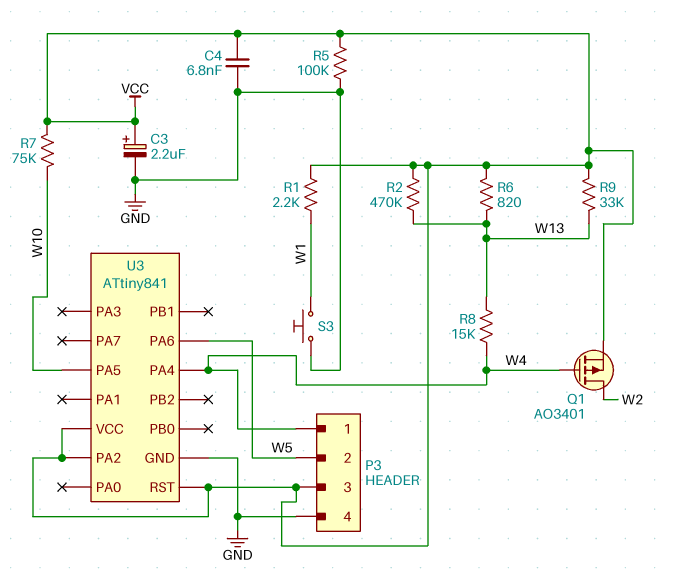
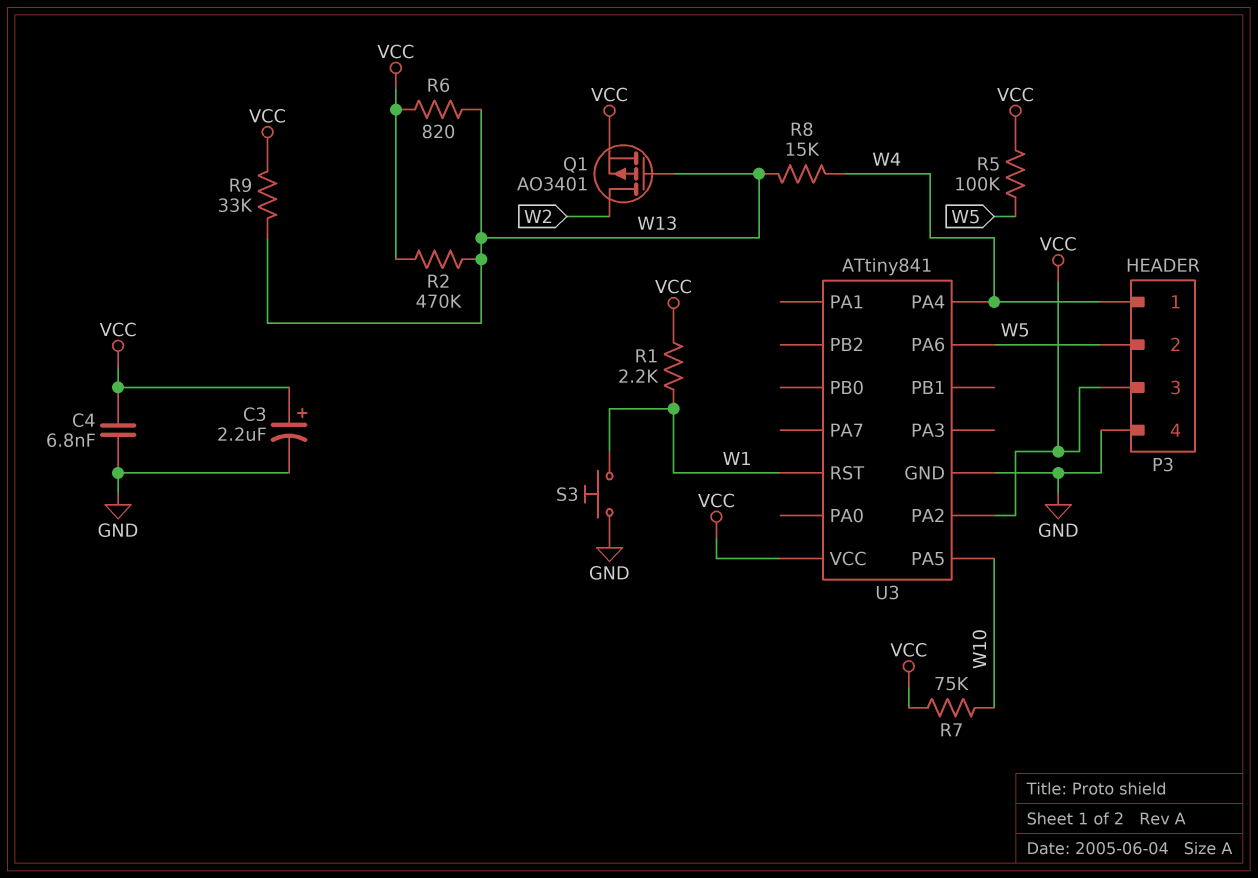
Q1: PMOS AO3401 (G W4, D W2, S VCC) -> PMOS AO3401 (G W13, D W2, S VCC)
R5: 100k (GND, VCC) -> 100k (VCC, W5)
U3 pin RST: VCC -> W1

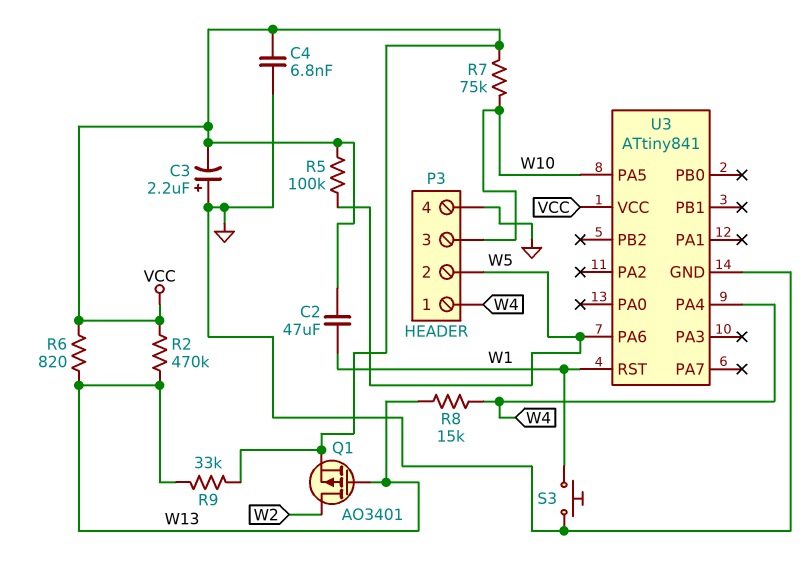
C2: none -> 47uF (VCC, W1)
C3: 2.2uF (plus VCC, minus GND) -> 2.2uF (plus GND, minus VCC)
P3 pin 3: VCC -> W10
R1: 2.2k (VCC, W1) -> none
U3 pin PA2: VCC -> none

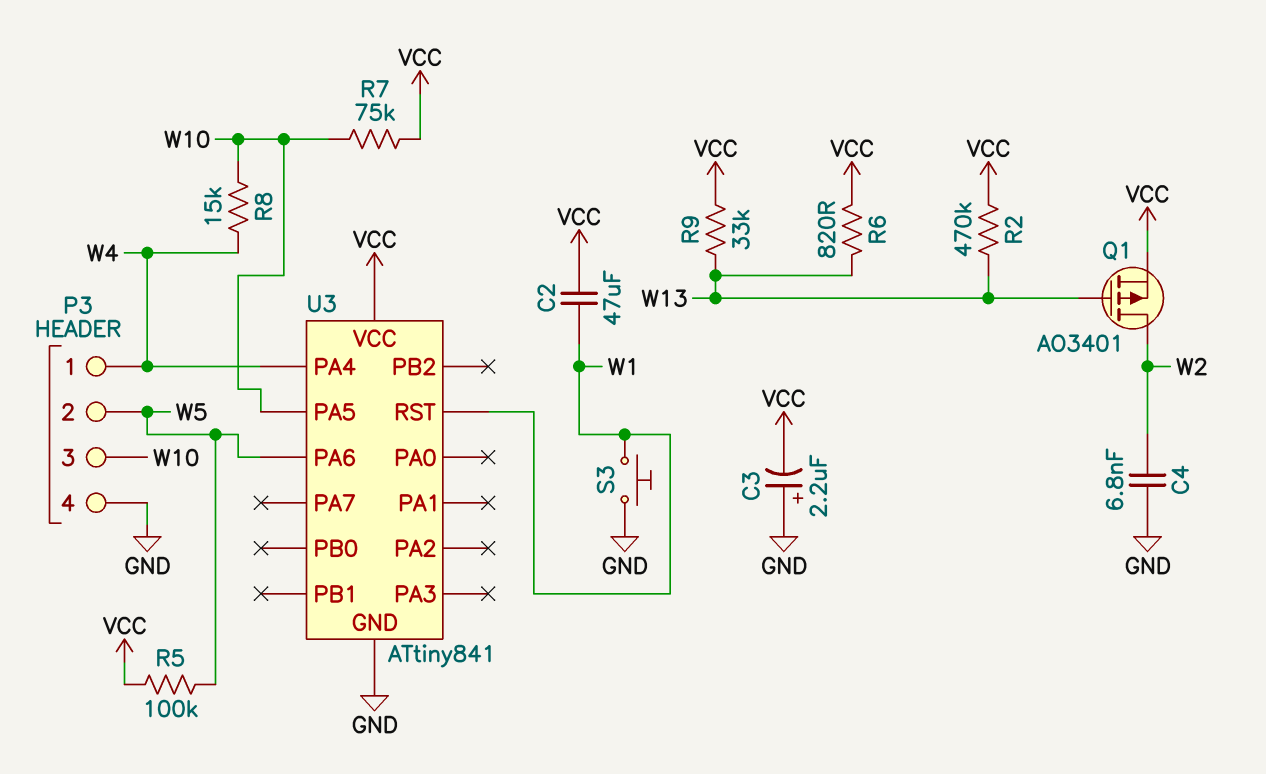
C4: 6.8nF (GND, VCC) -> 6.8nF (GND, W2)
R8: 15k (W4, W13) -> 15k (W4, W10)

